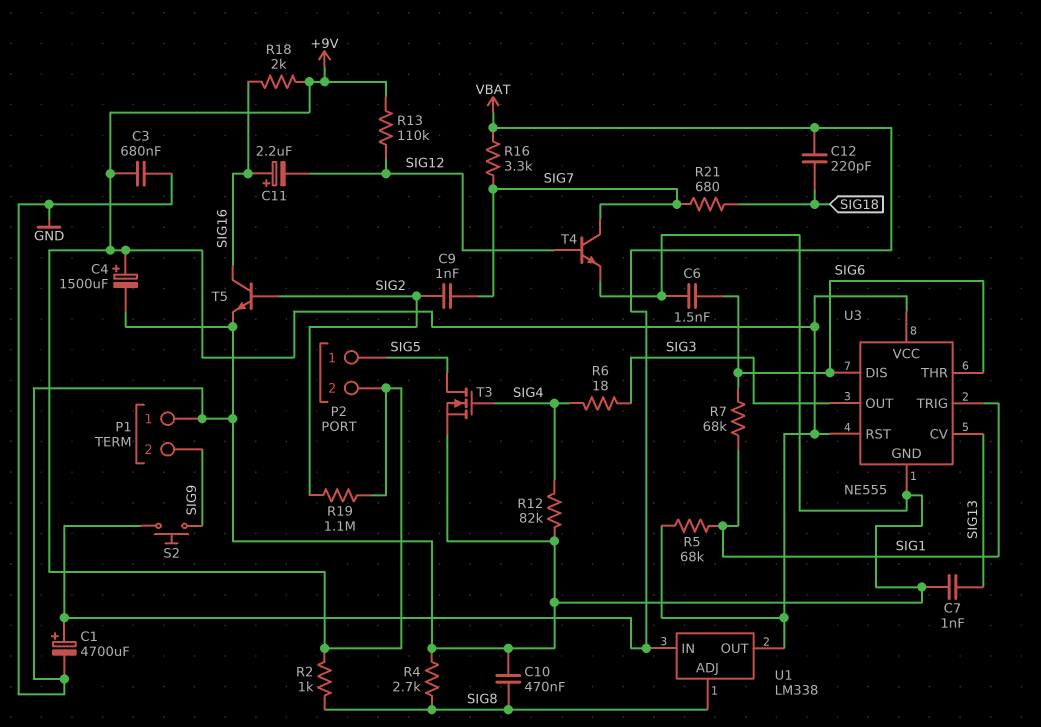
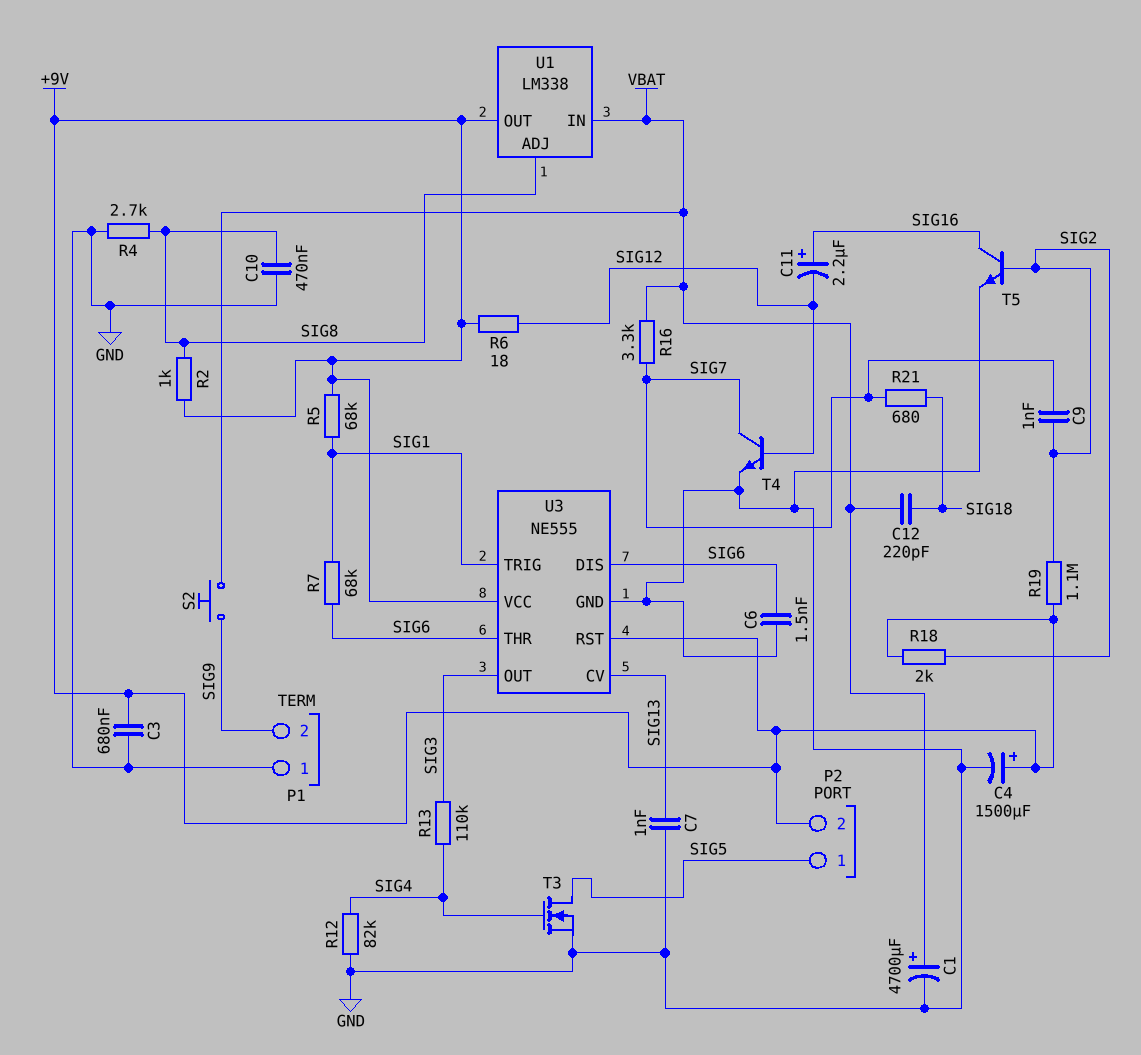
R6: 18 (SIG3, SIG4) -> 18 (+9V, SIG12)
R13: 110k (+9V, SIG12) -> 110k (SIG3, SIG4)
R18: 2k (+9V, SIG16) -> 2k (+9V, SIG2)

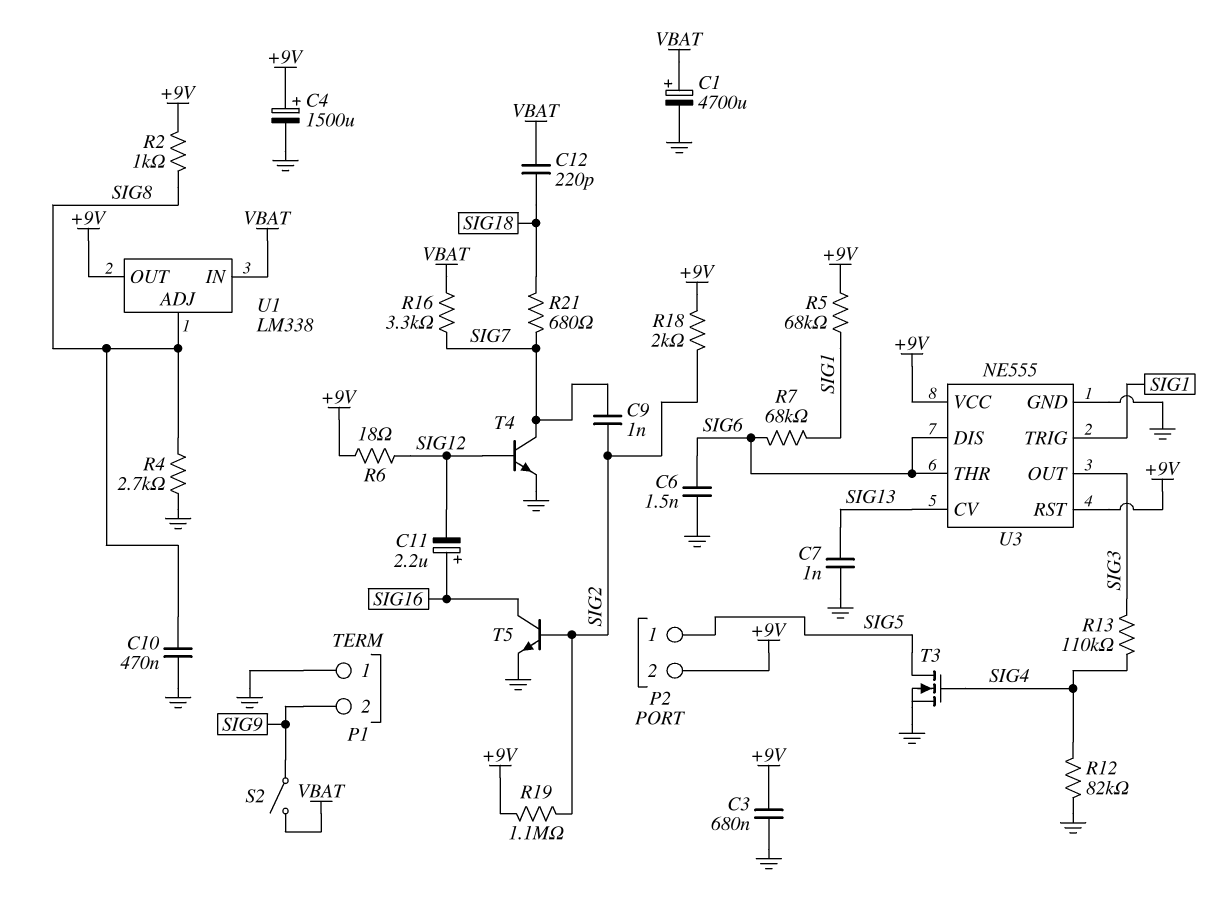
S2: button (SIG9, VBAT) -> switch (SIG9, VBAT)

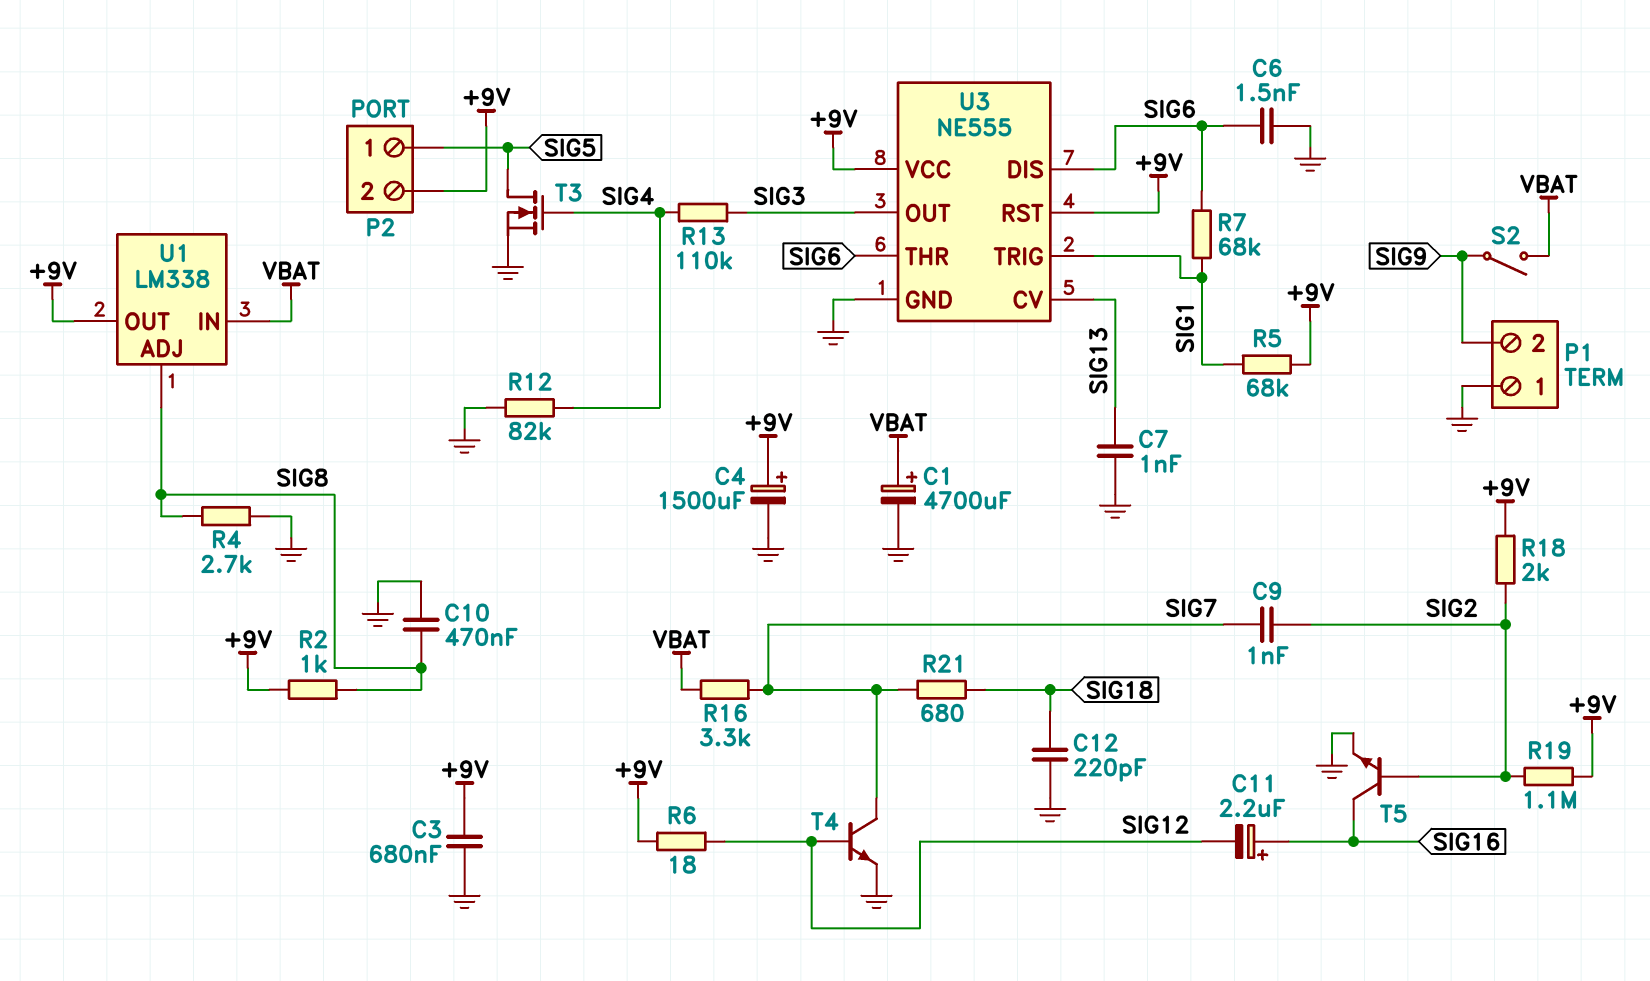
C12: 220pF (SIG18, VBAT) -> 220pF (GND, SIG18)

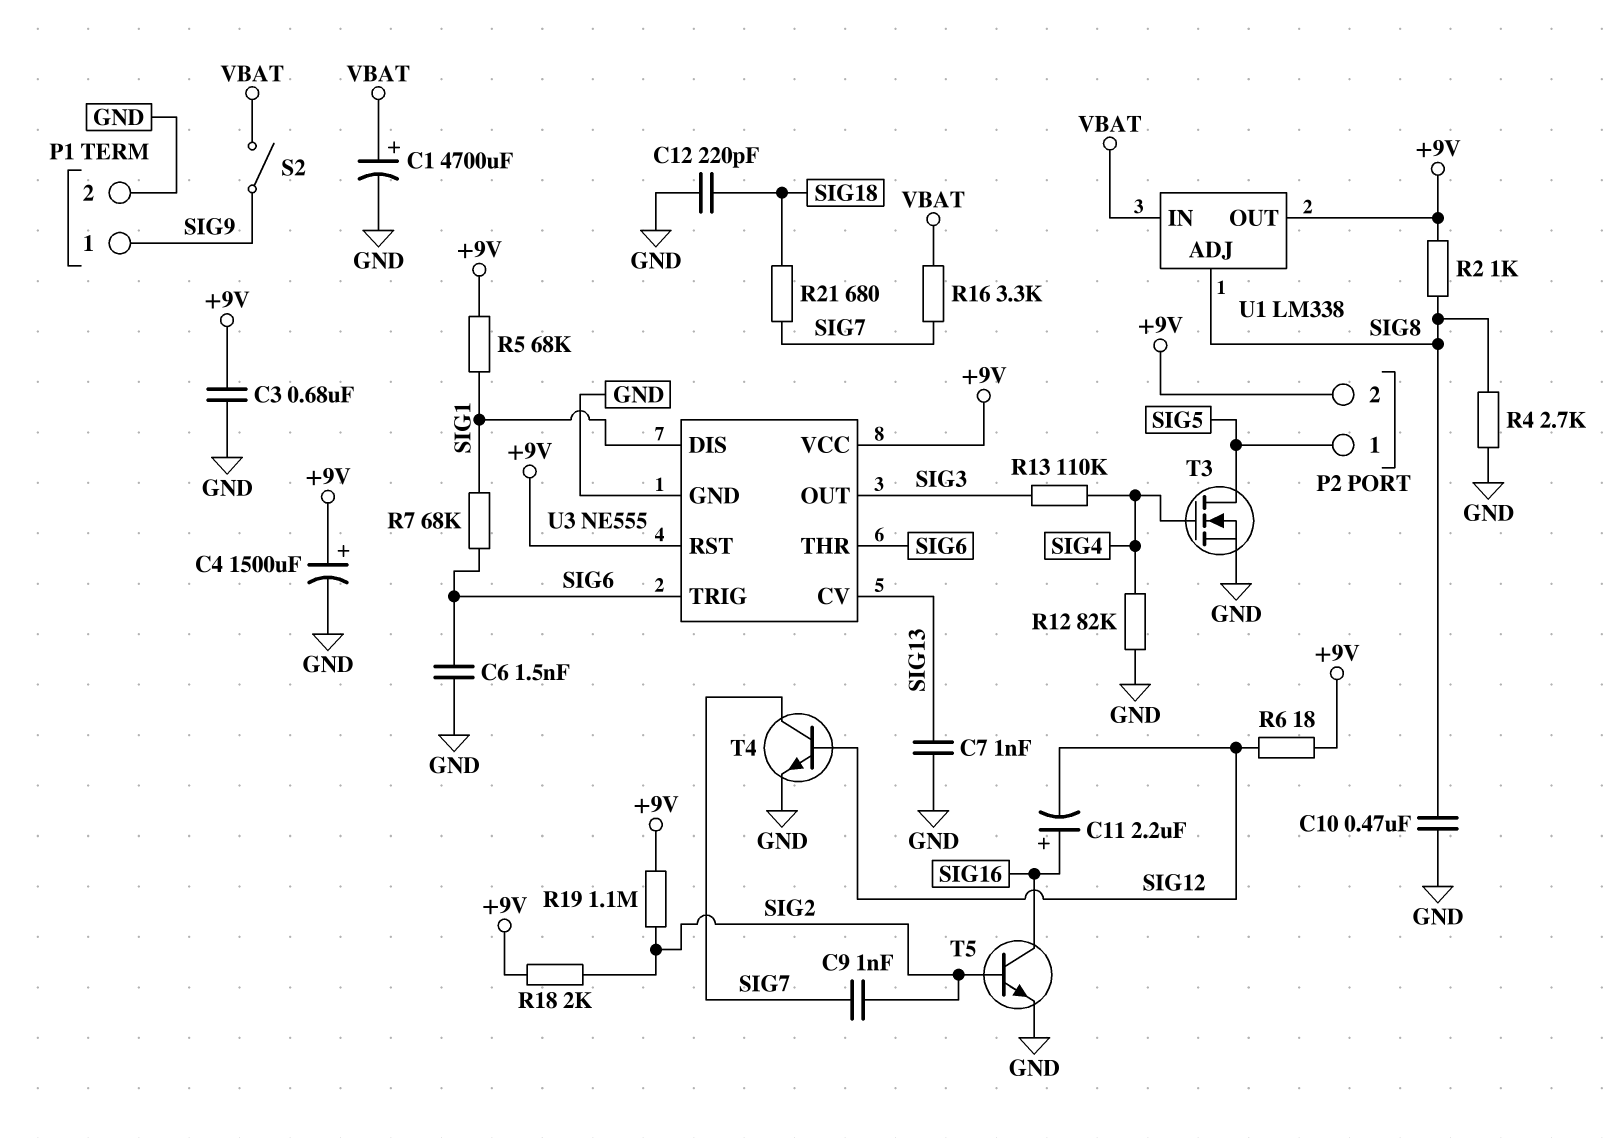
P1 pin 1: GND -> SIG9
P1 pin 2: SIG9 -> GND
U3 pin DIS: SIG6 -> SIG1
U3 pin TRIG: SIG1 -> SIG6

